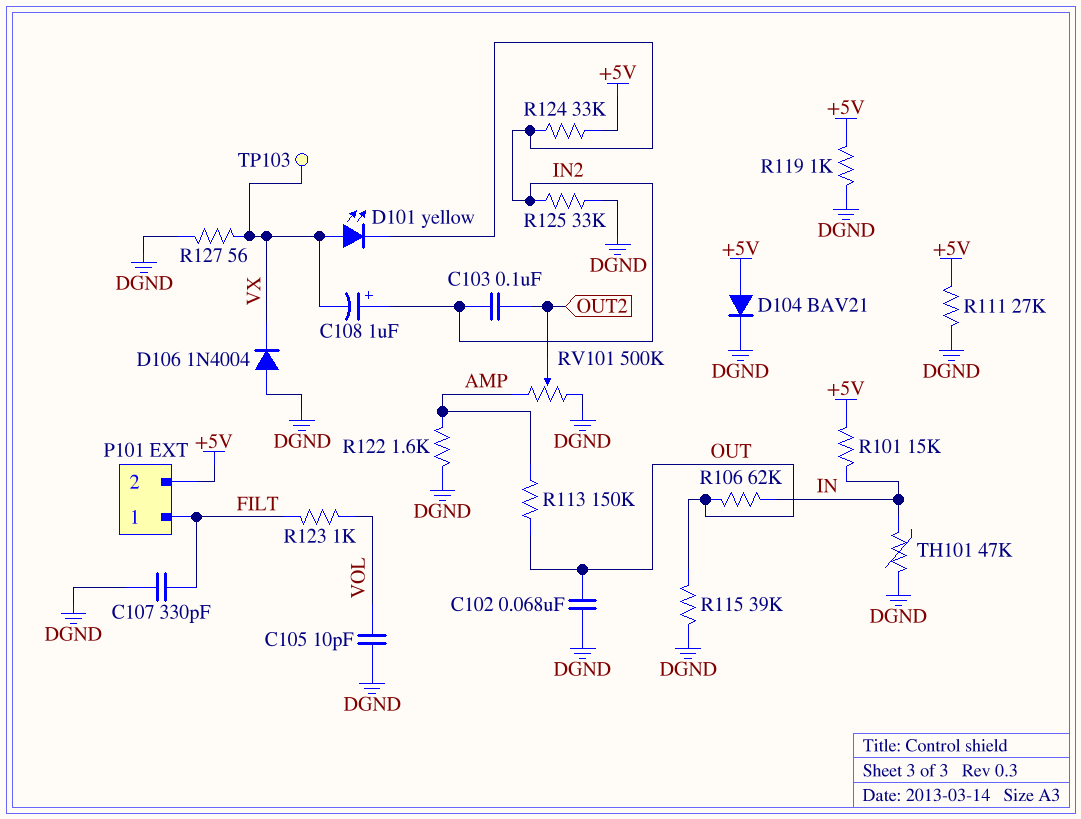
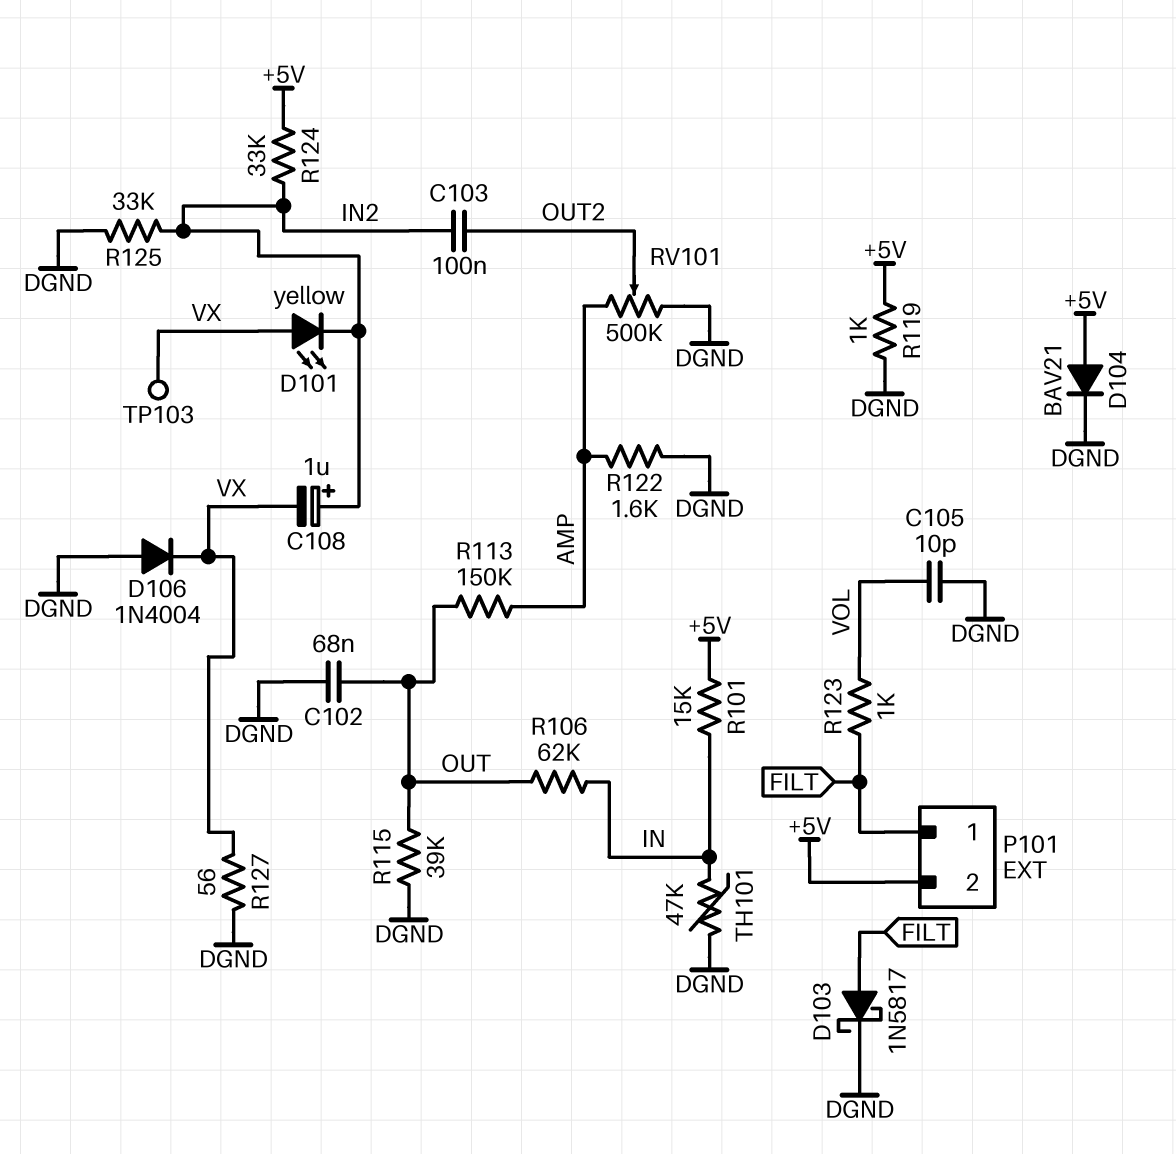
C107: 330pF (DGND, FILT) -> none
D103: none -> schottky 1N5817 (A FILT, K DGND)
R111: 27k (+5V, DGND) -> none

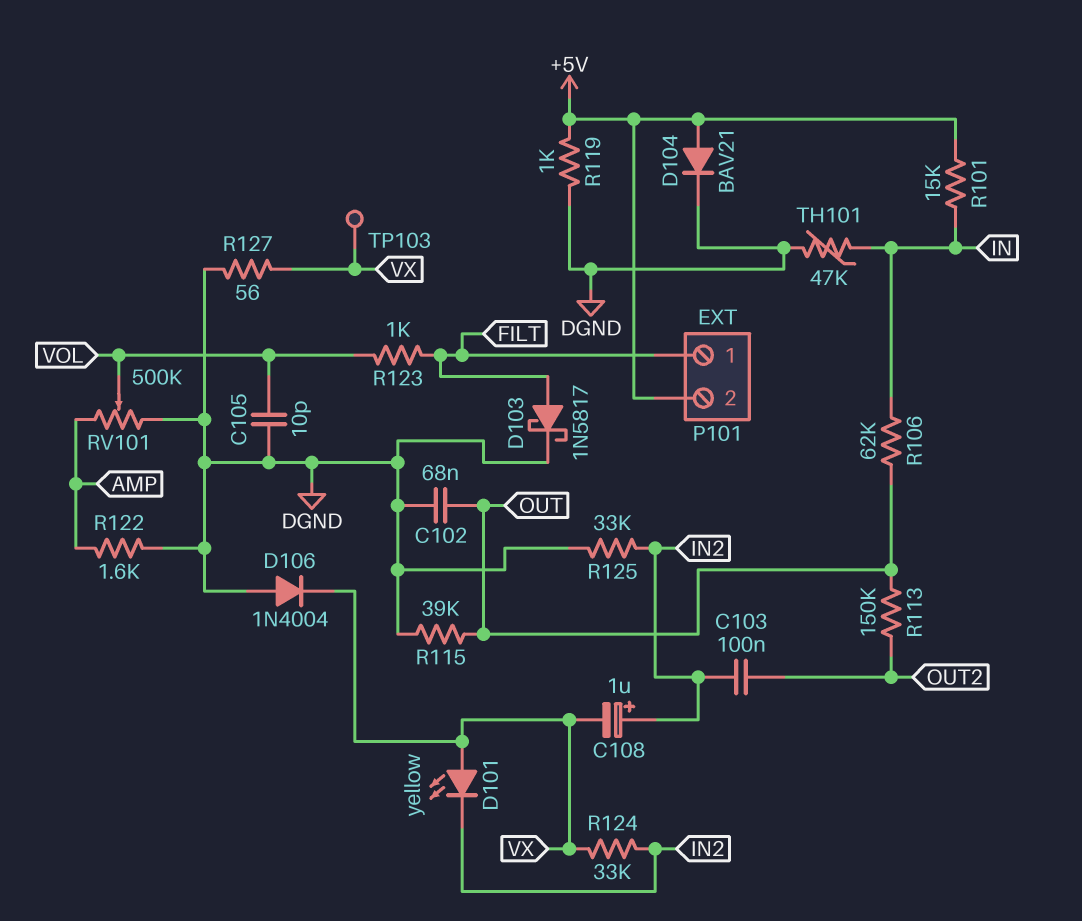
R113: 150k (AMP, OUT) -> 150k (OUT, OUT2)
R124: 33k (+5V, IN2) -> 33k (IN2, VX)
RV101: 500k (AMP, DGND, wiper OUT2) -> 500k (AMP, DGND, wiper VOL)

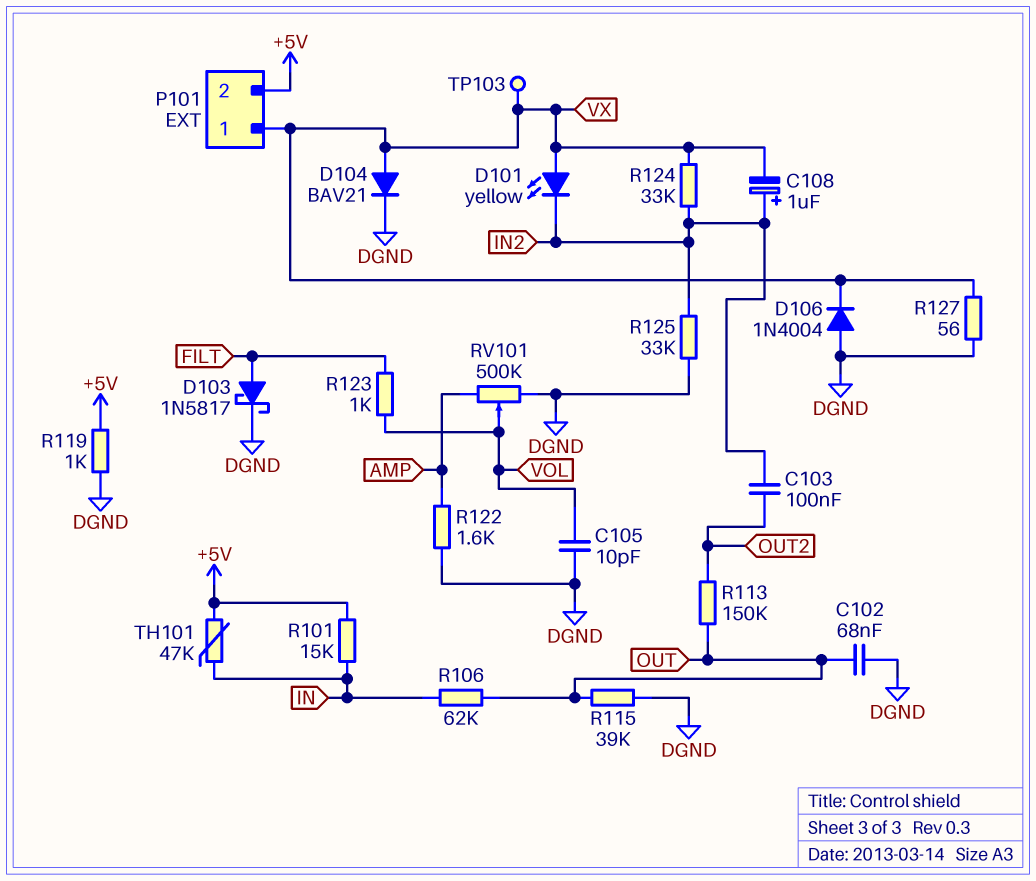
D104: diode BAV21 (A +5V, K DGND) -> diode BAV21 (A VX, K DGND)
P101 pin 1: FILT -> VX
TH101: 47k (DGND, IN) -> 47k (+5V, IN)

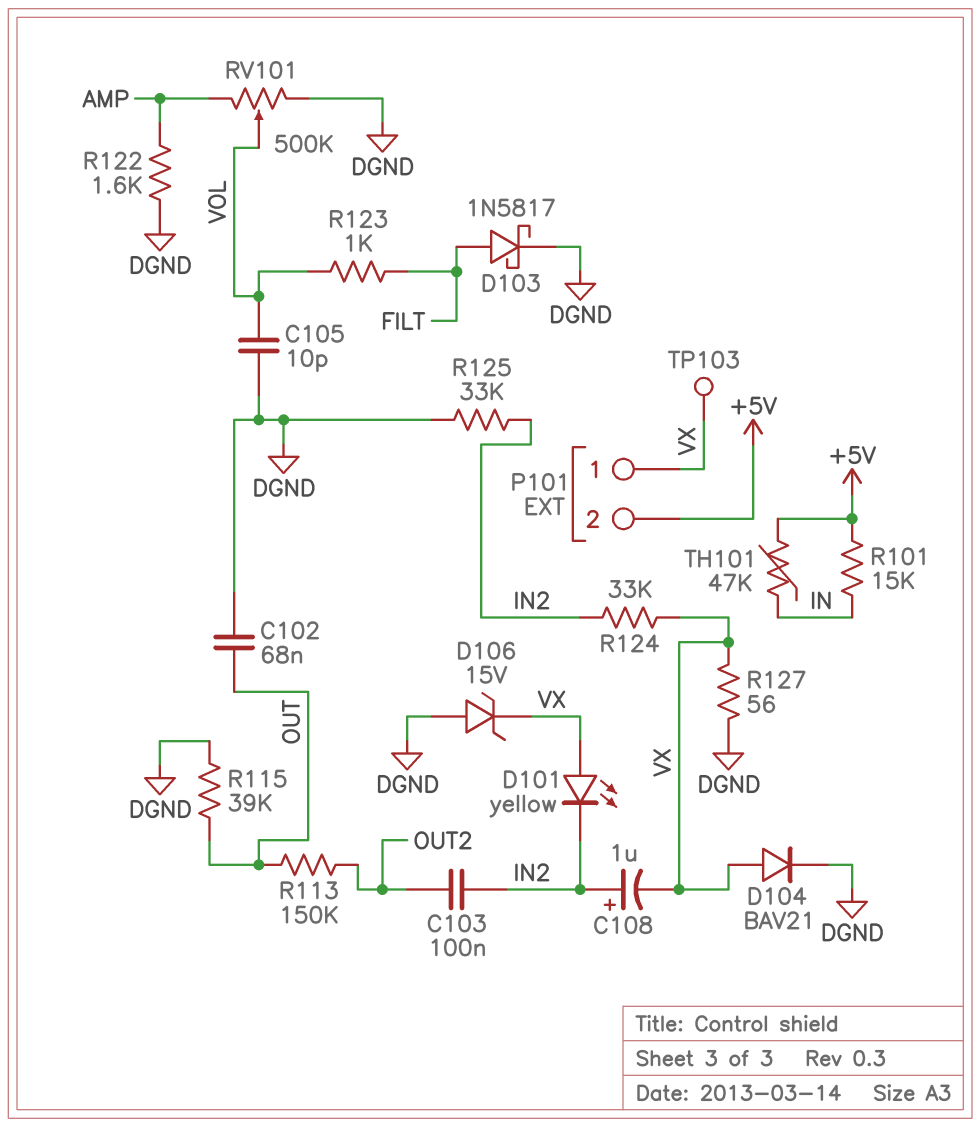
D106: diode 1N4004 (A DGND, K VX) -> zener 15V (A DGND, K VX)
R106: 62k (IN, OUT) -> none
R119: 1k (+5V, DGND) -> none

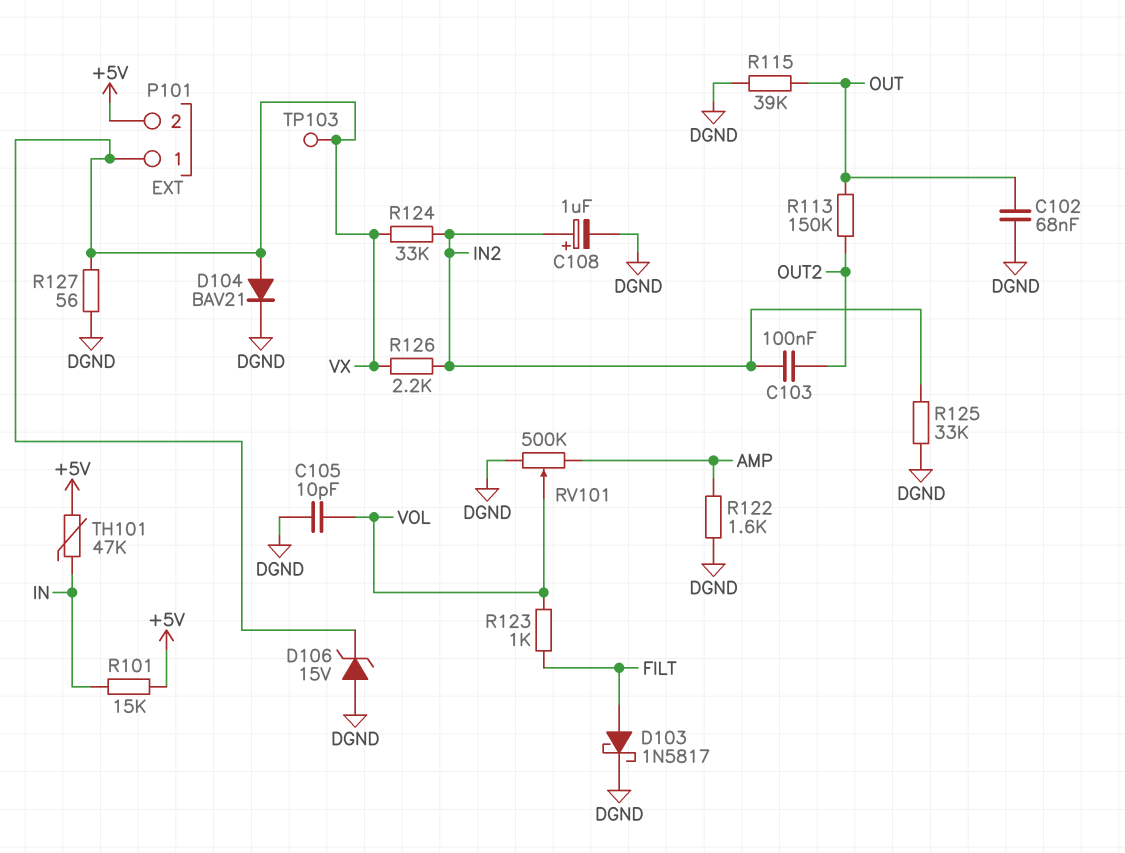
C108: 1uF (plus IN2, minus VX) -> 1uF (plus IN2, minus DGND)
D101: LED yellow (A VX, K IN2) -> none
R126: none -> 2.2k (IN2, VX)

